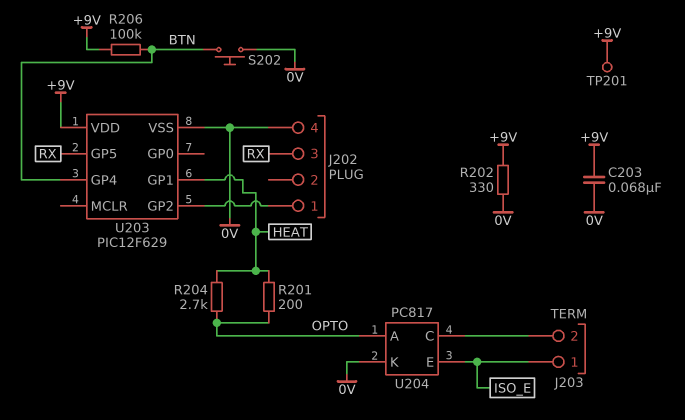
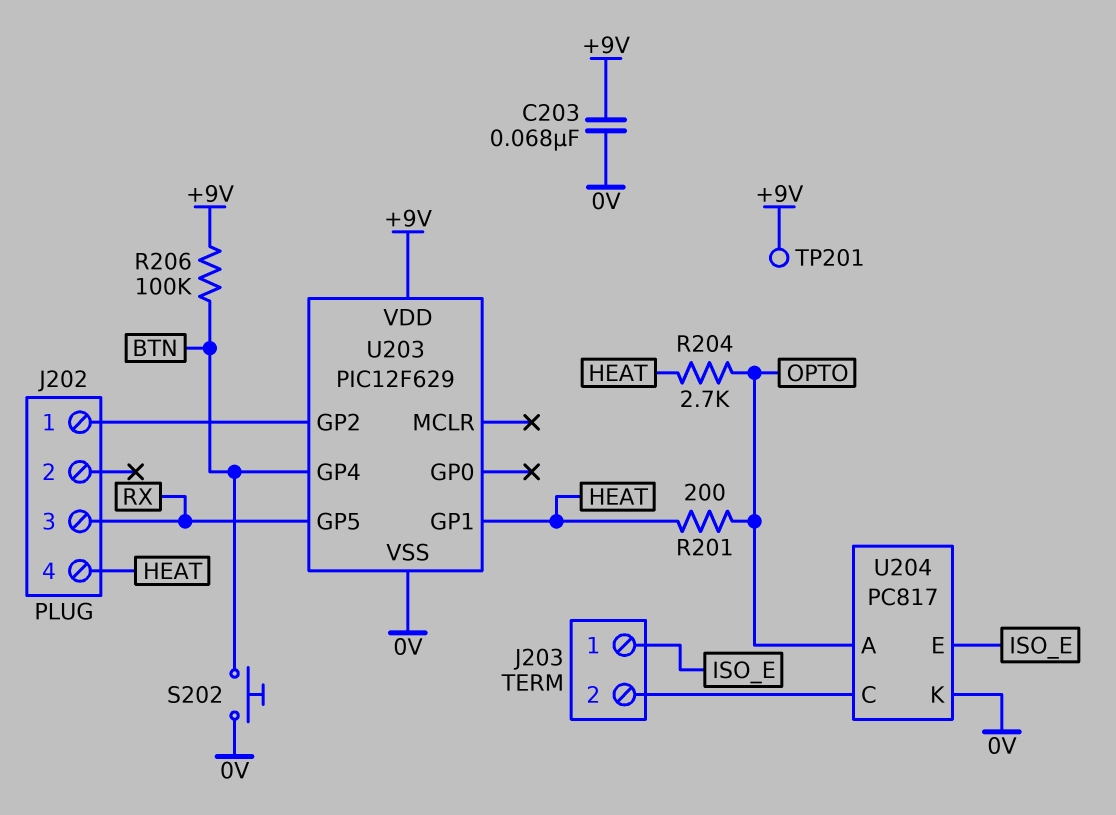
J202 pin 4: 0V -> HEAT
R202: 330 (+9V, 0V) -> none

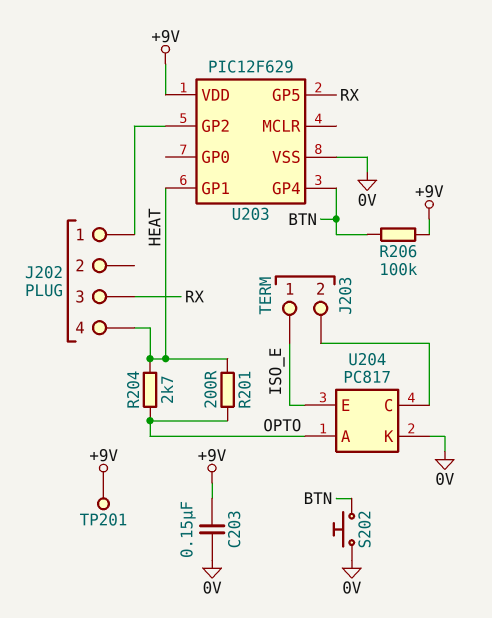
C203: 68nF (+9V, 0V) -> 150nF (+9V, 0V)

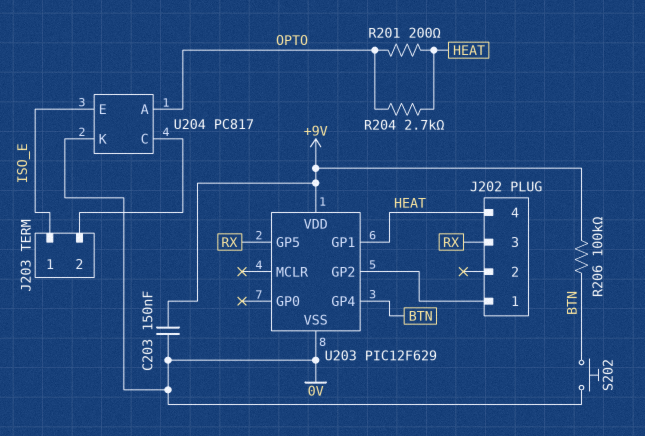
TP201: test point (+9V) -> none

